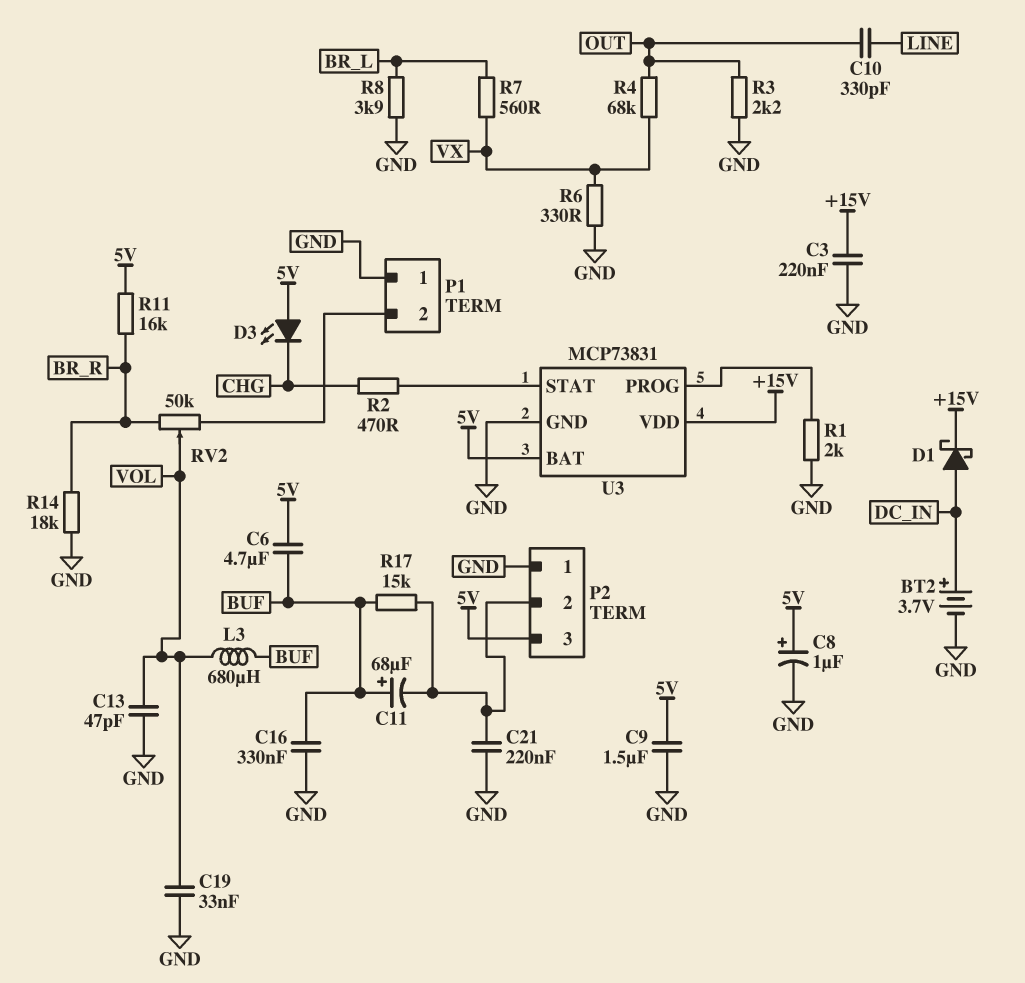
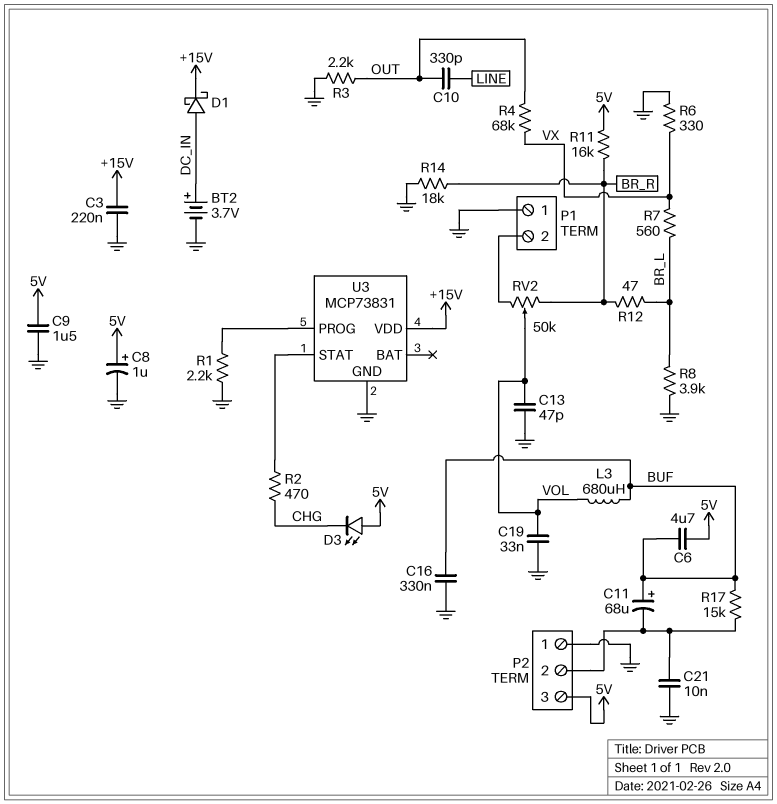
C21: 220nF (GND, P2/2) -> 10nF (GND, P2/2)
R1: 2k (GND, U3/PROG) -> 2.2k (GND, U3/PROG)
R12: none -> 47 (BR_L, BR_R)
U3 pin BAT: 5V -> none

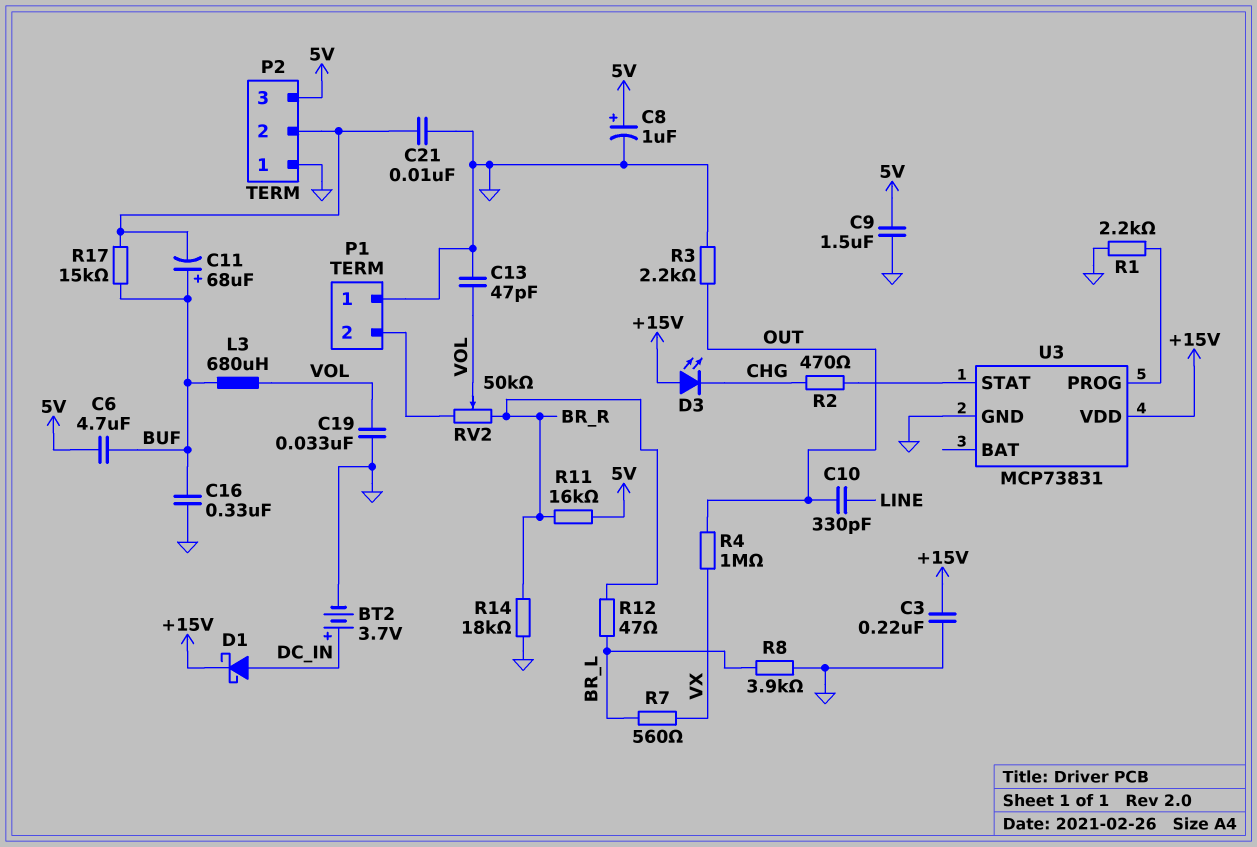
D3: LED (A 5V, K CHG) -> LED (A +15V, K CHG)
R4: 68k (OUT, VX) -> 1M (OUT, VX)
R6: 330 (GND, VX) -> none

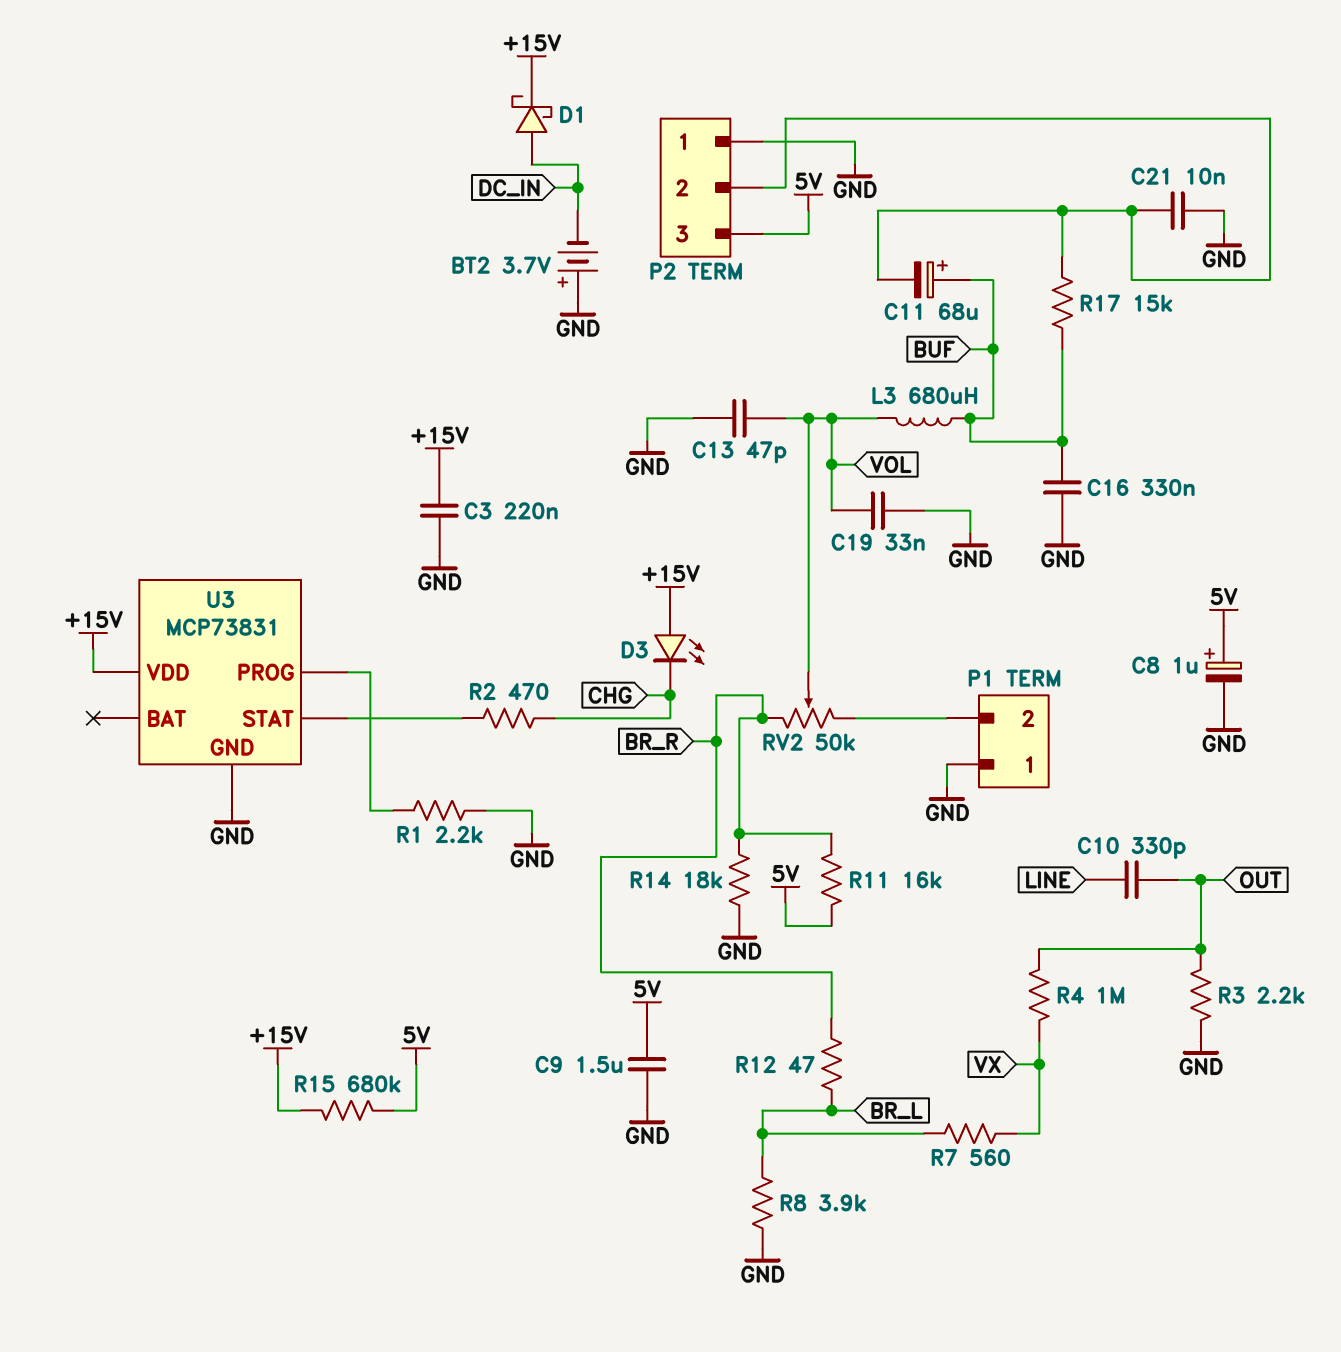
BT2: 3.7V (plus DC_IN, minus GND) -> 3.7V (plus GND, minus DC_IN)
C6: 4.7uF (5V, BUF) -> none
R15: none -> 680k (+15V, 5V)

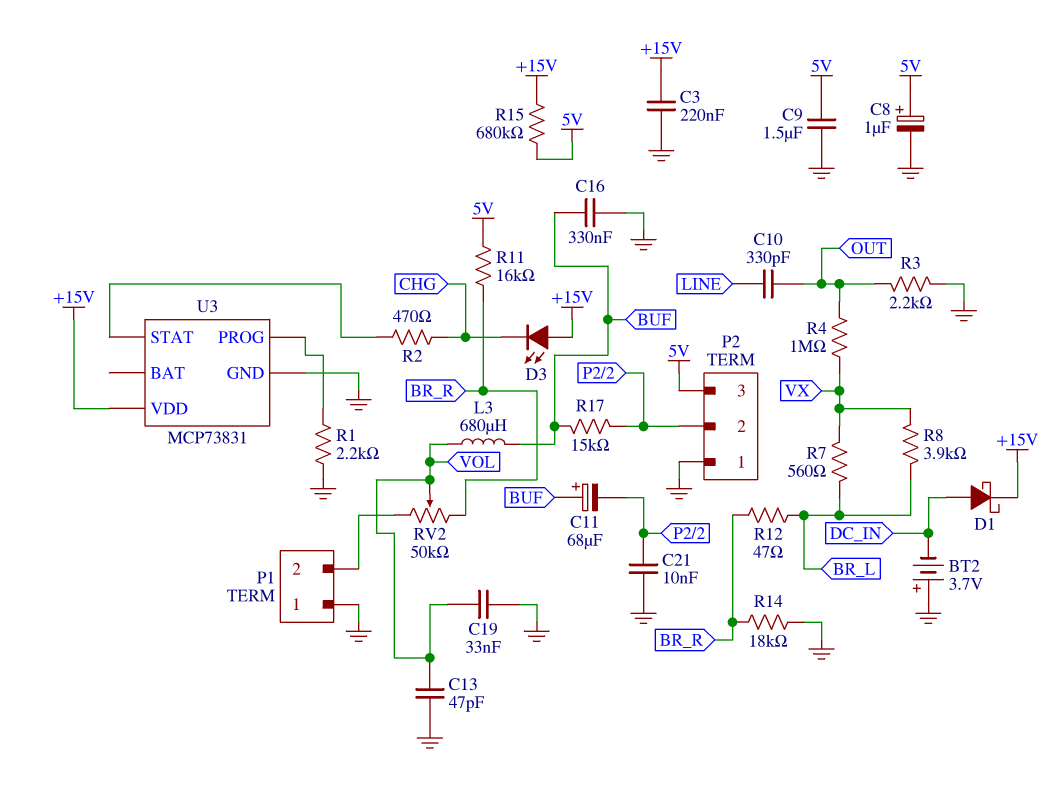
R8: 3.9k (BR_L, GND) -> 3.9k (BR_L, VX)

